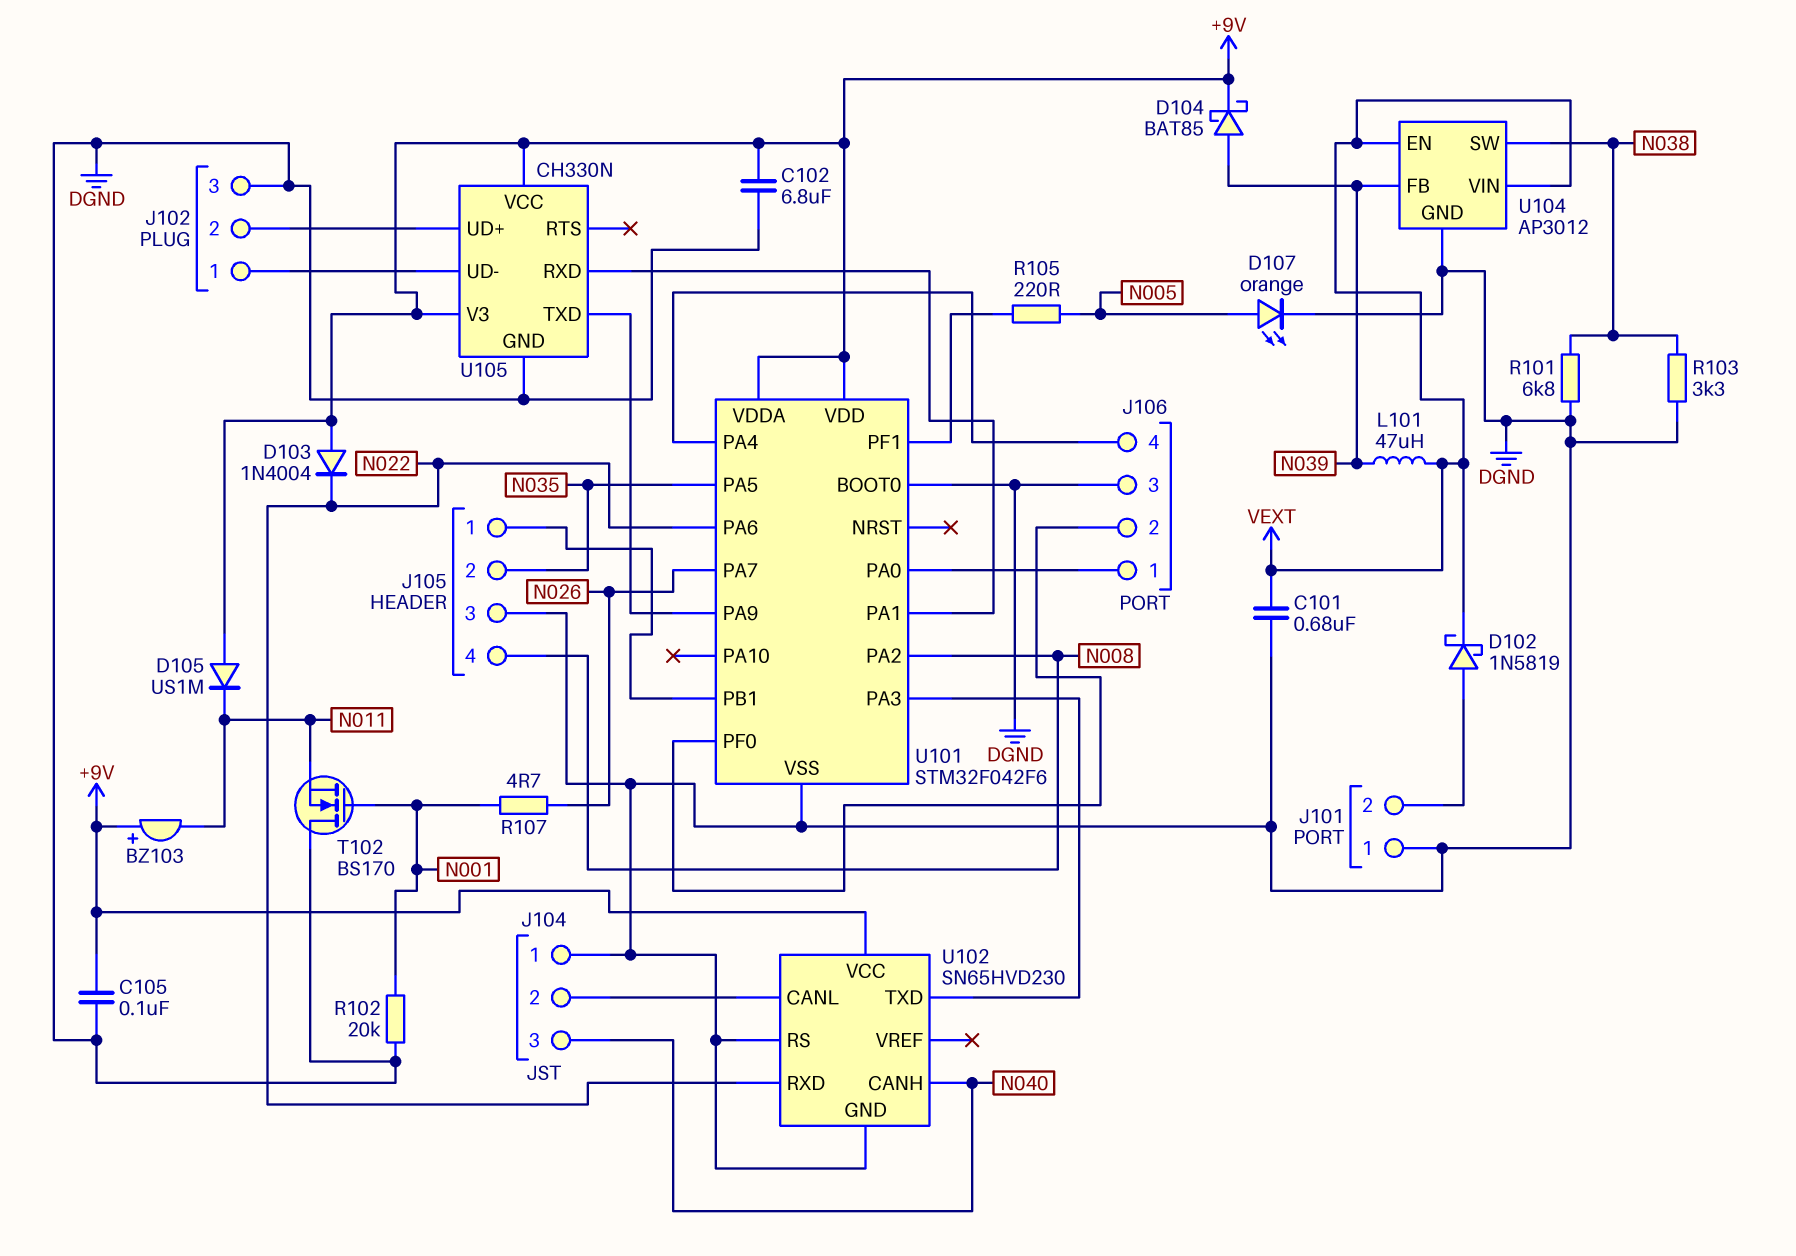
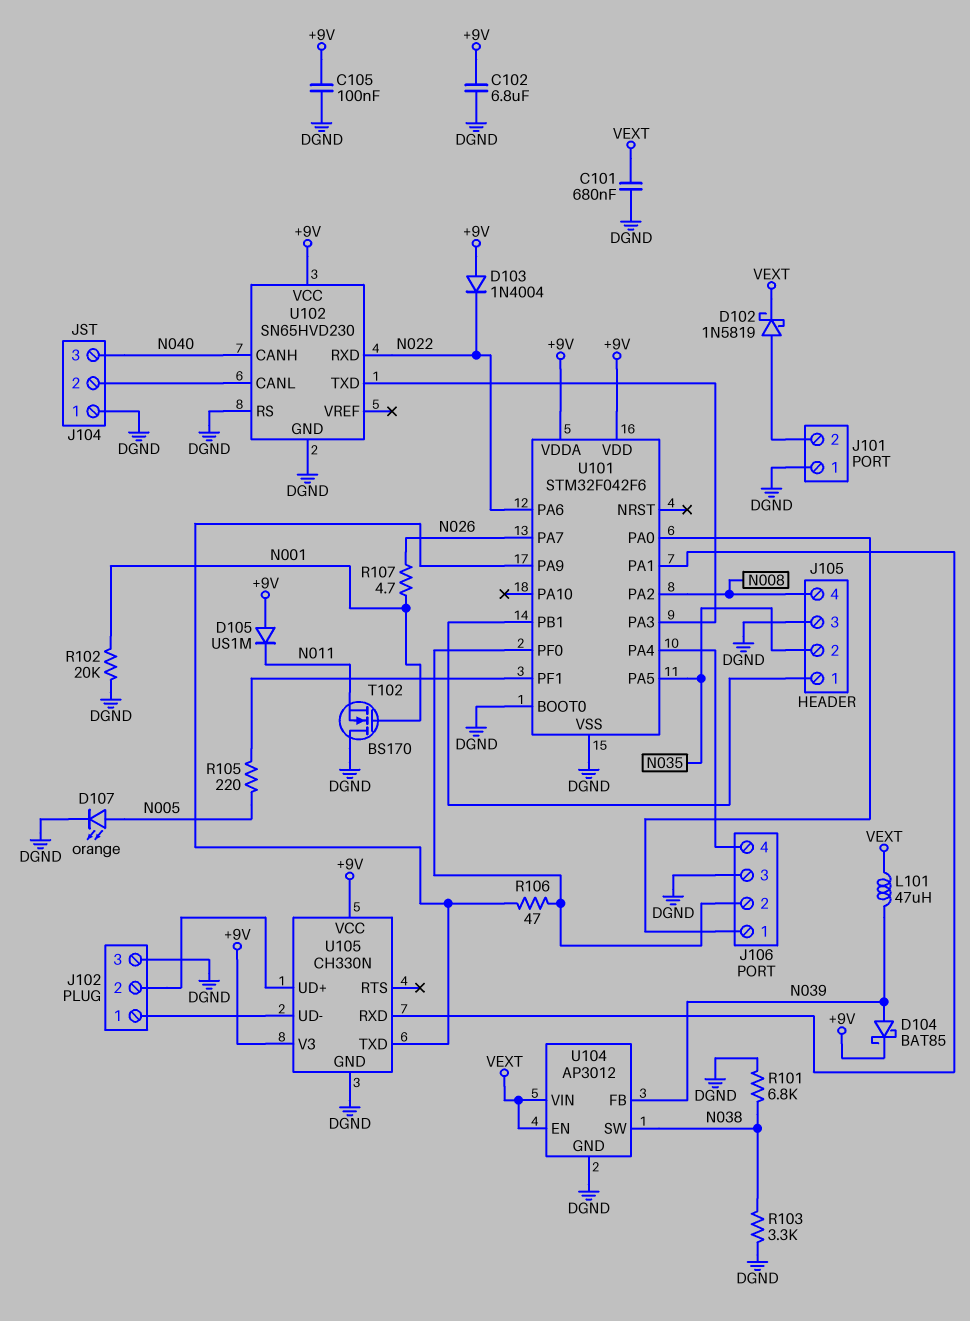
BZ103: buzzer (plus +9V, minus N011) -> none
R106: none -> 47 (J106/2, U101/PA9)

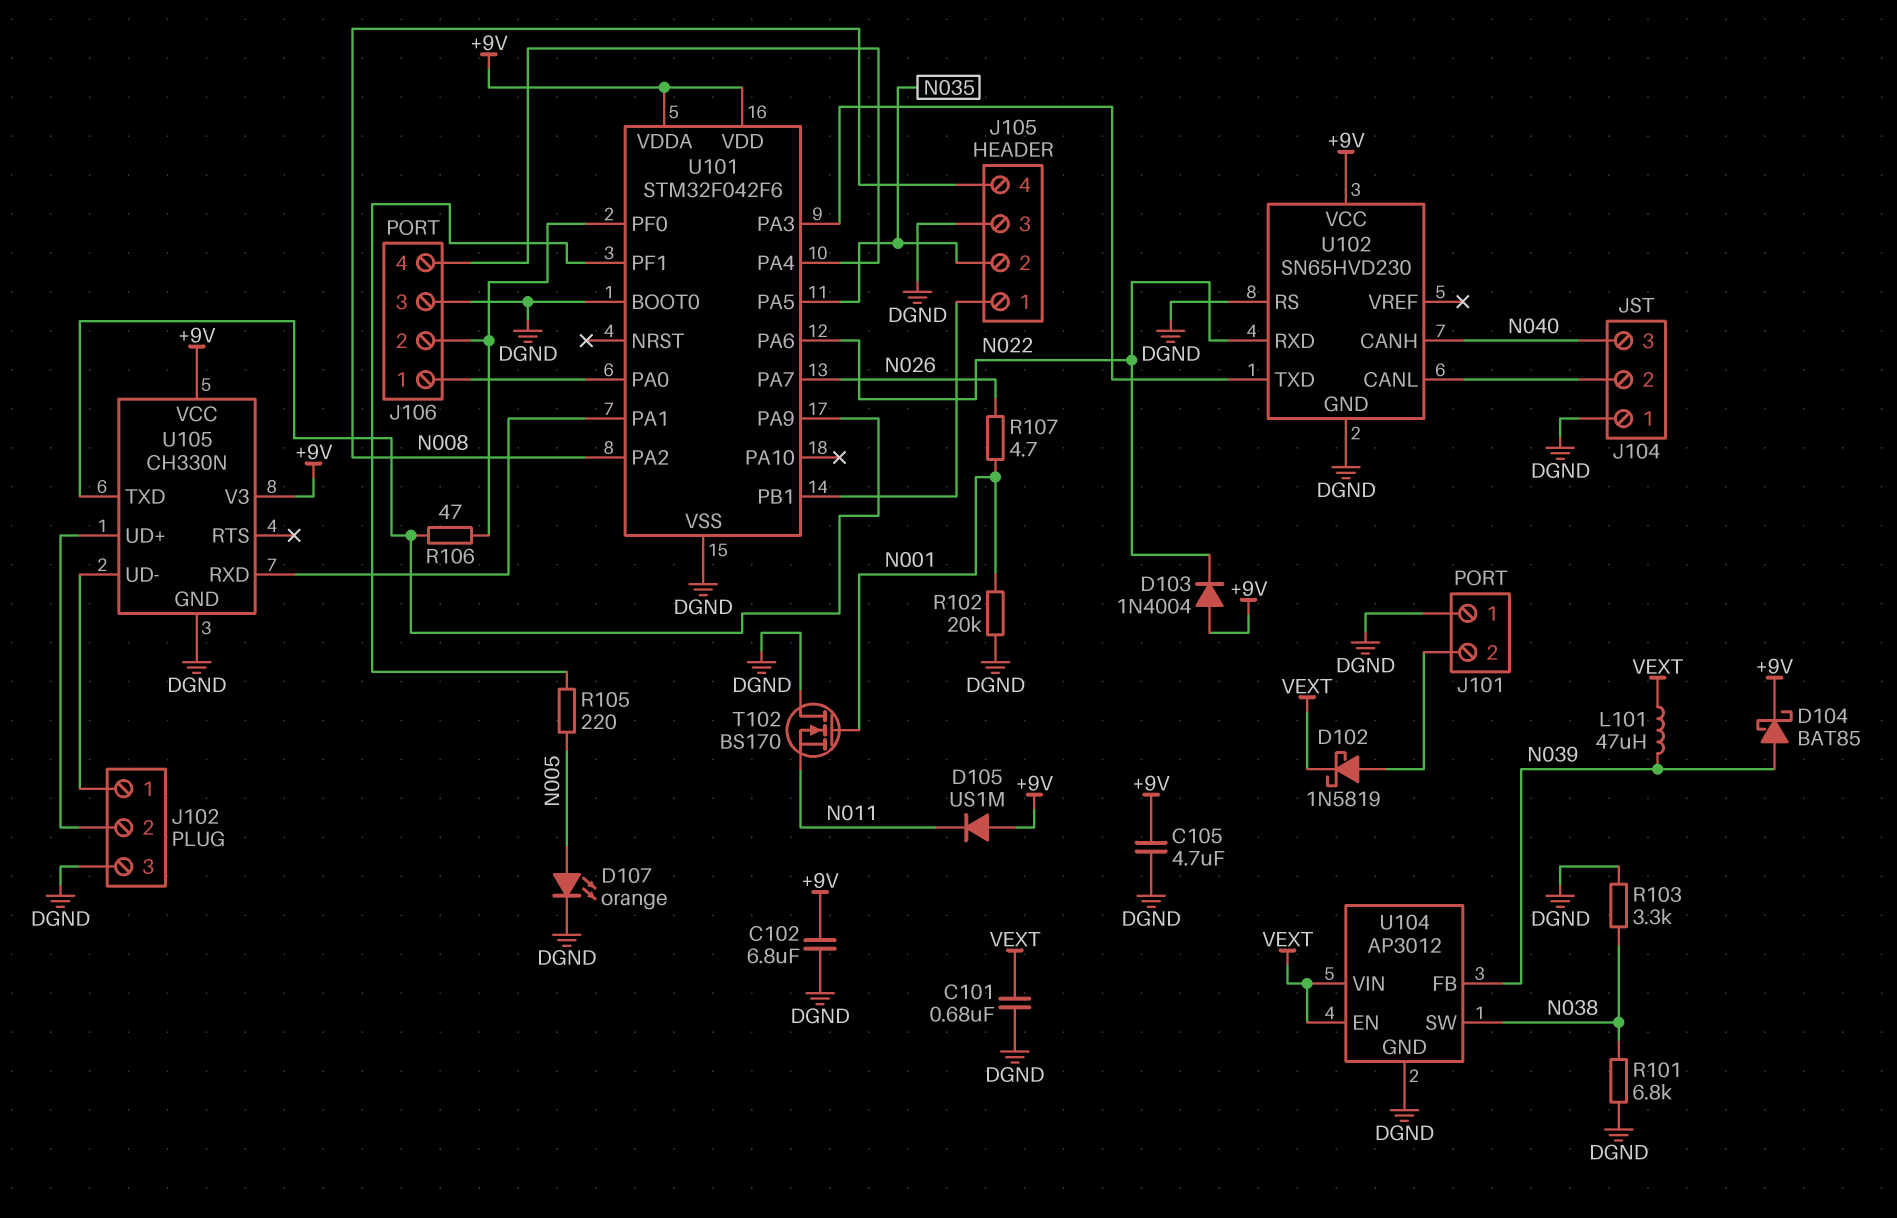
C105: 100nF (+9V, DGND) -> 4.7uF (+9V, DGND)

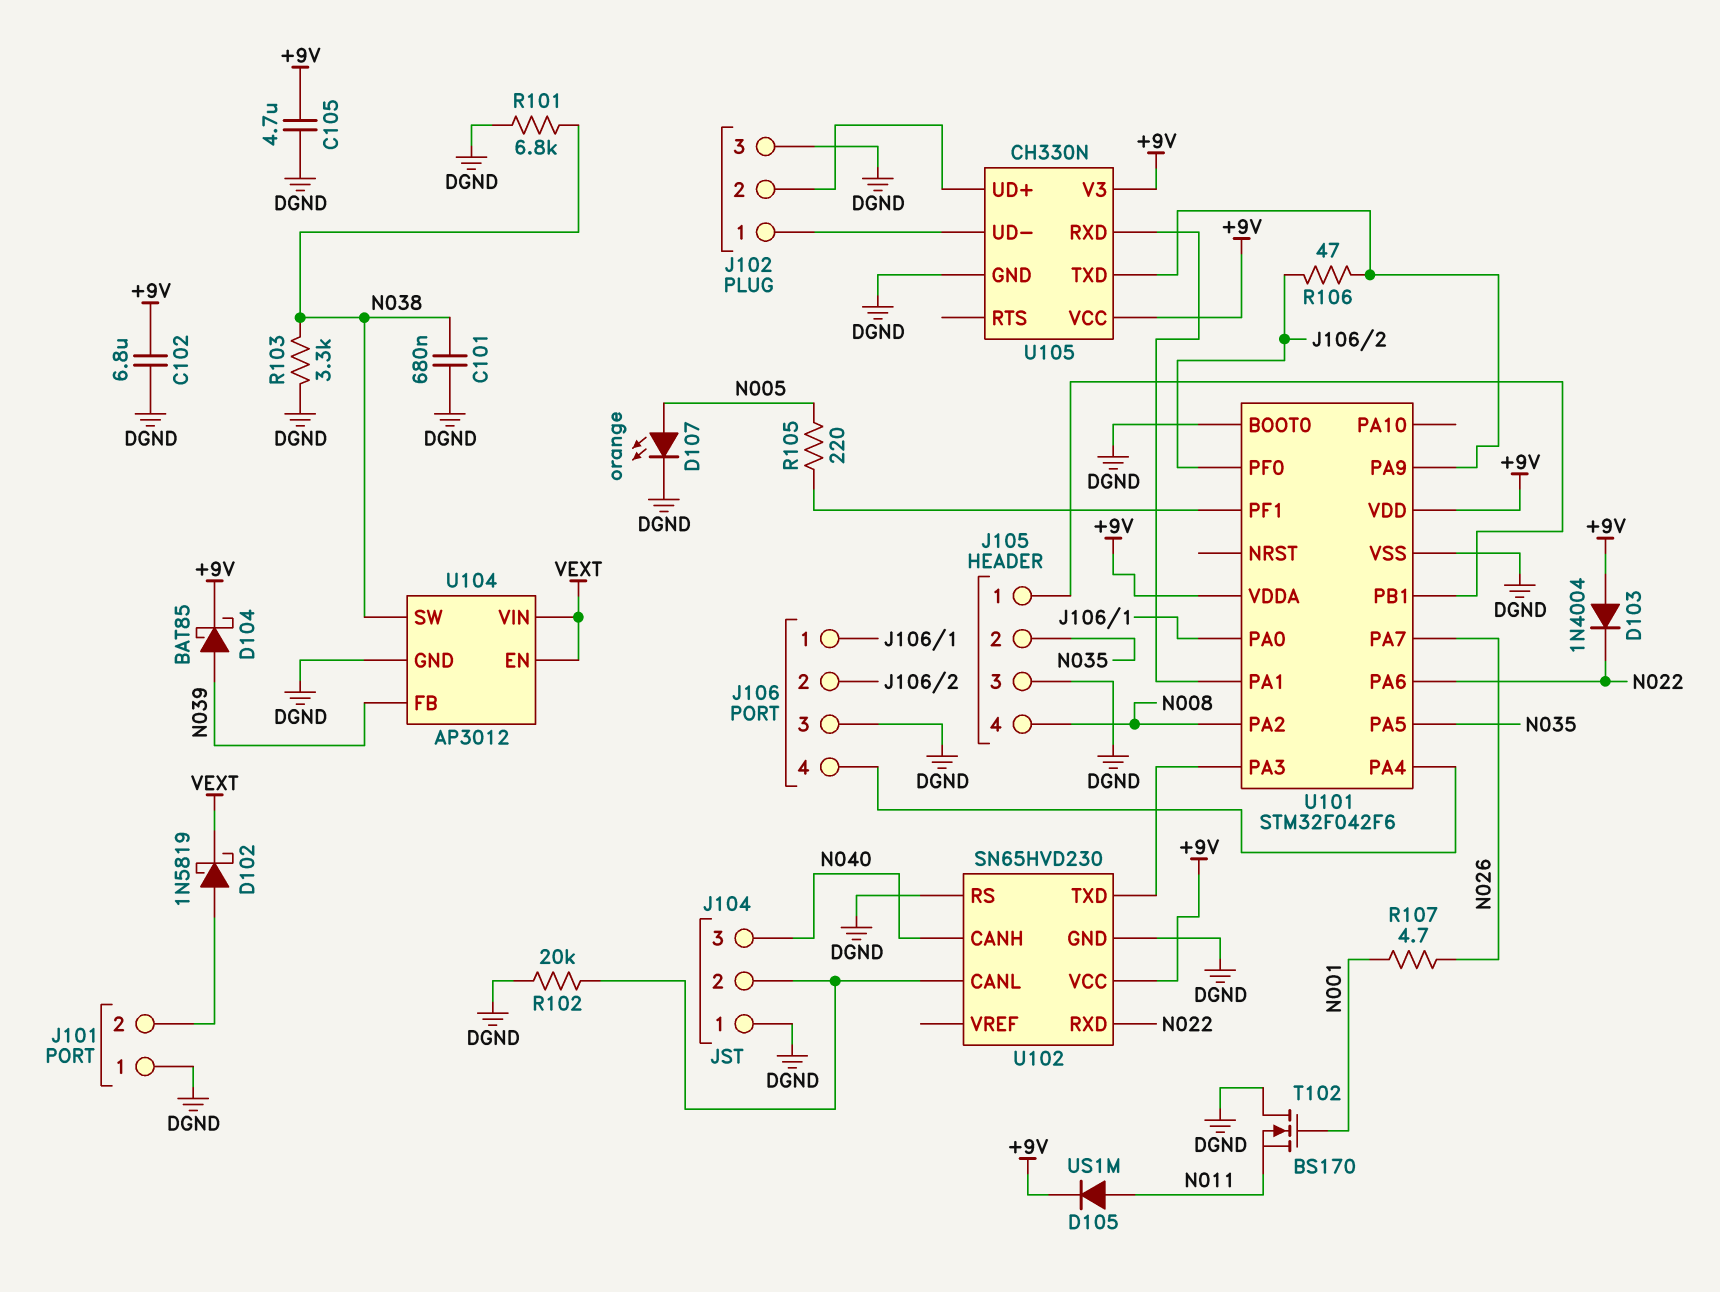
C101: 680nF (DGND, VEXT) -> 680nF (DGND, N038)
D105: diode US1M (A +9V, K N011) -> diode US1M (A N011, K +9V)
L101: 47uH (N039, VEXT) -> none
R102: 20k (DGND, N001) -> 20k (DGND, J104/2)

